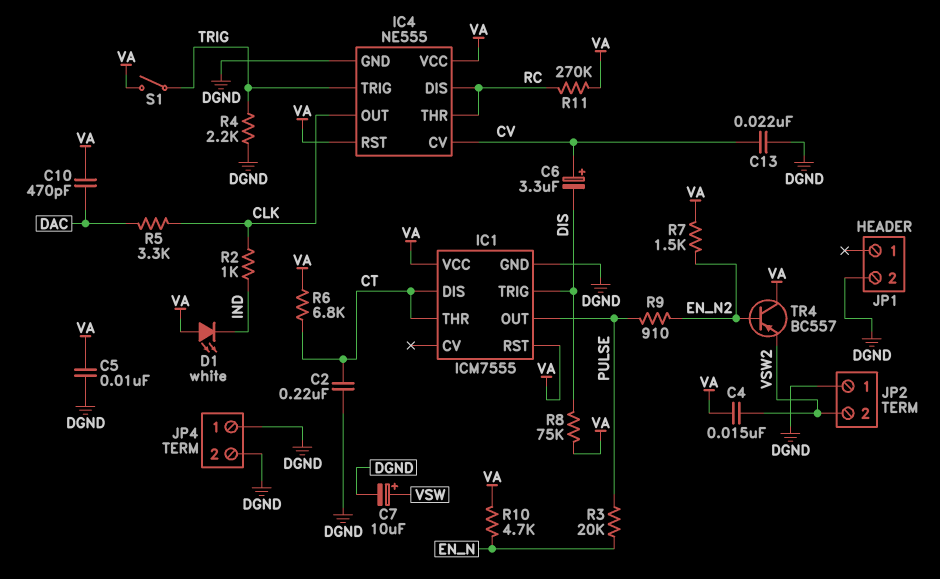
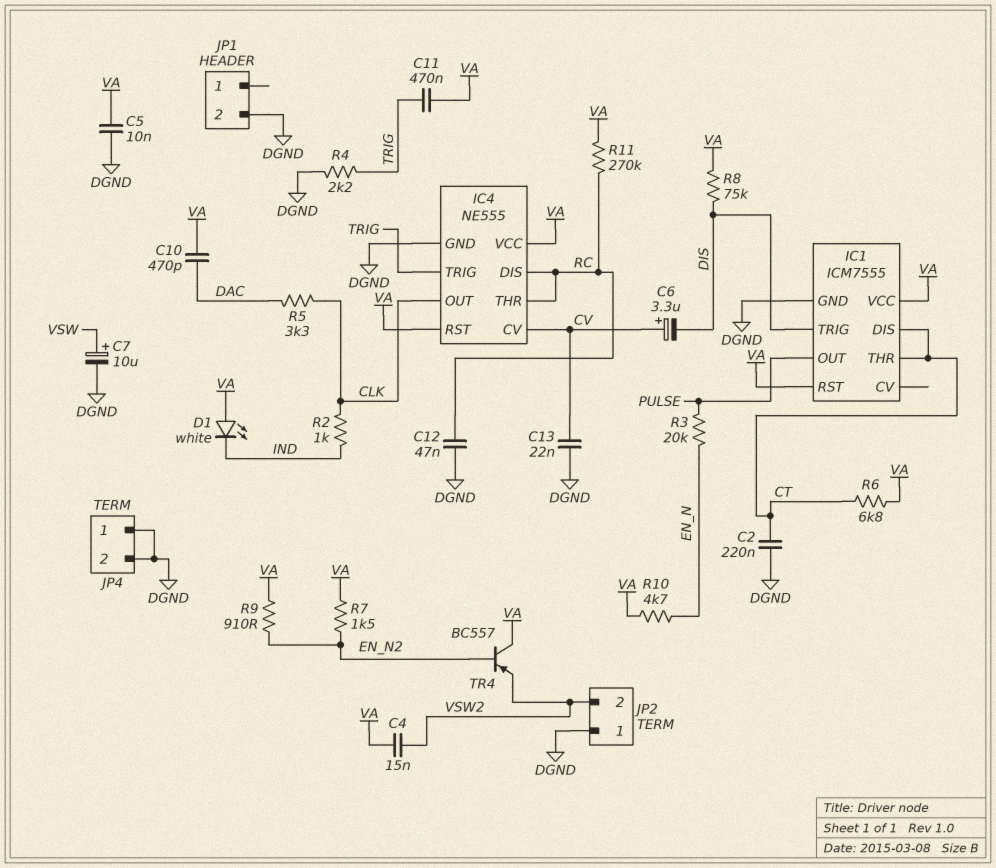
C11: none -> 470nF (TRIG, VA)
C12: none -> 47nF (DGND, RC)
R9: 910 (EN_N2, PULSE) -> 910 (EN_N2, VA)
S1: switch (TRIG, VA) -> none

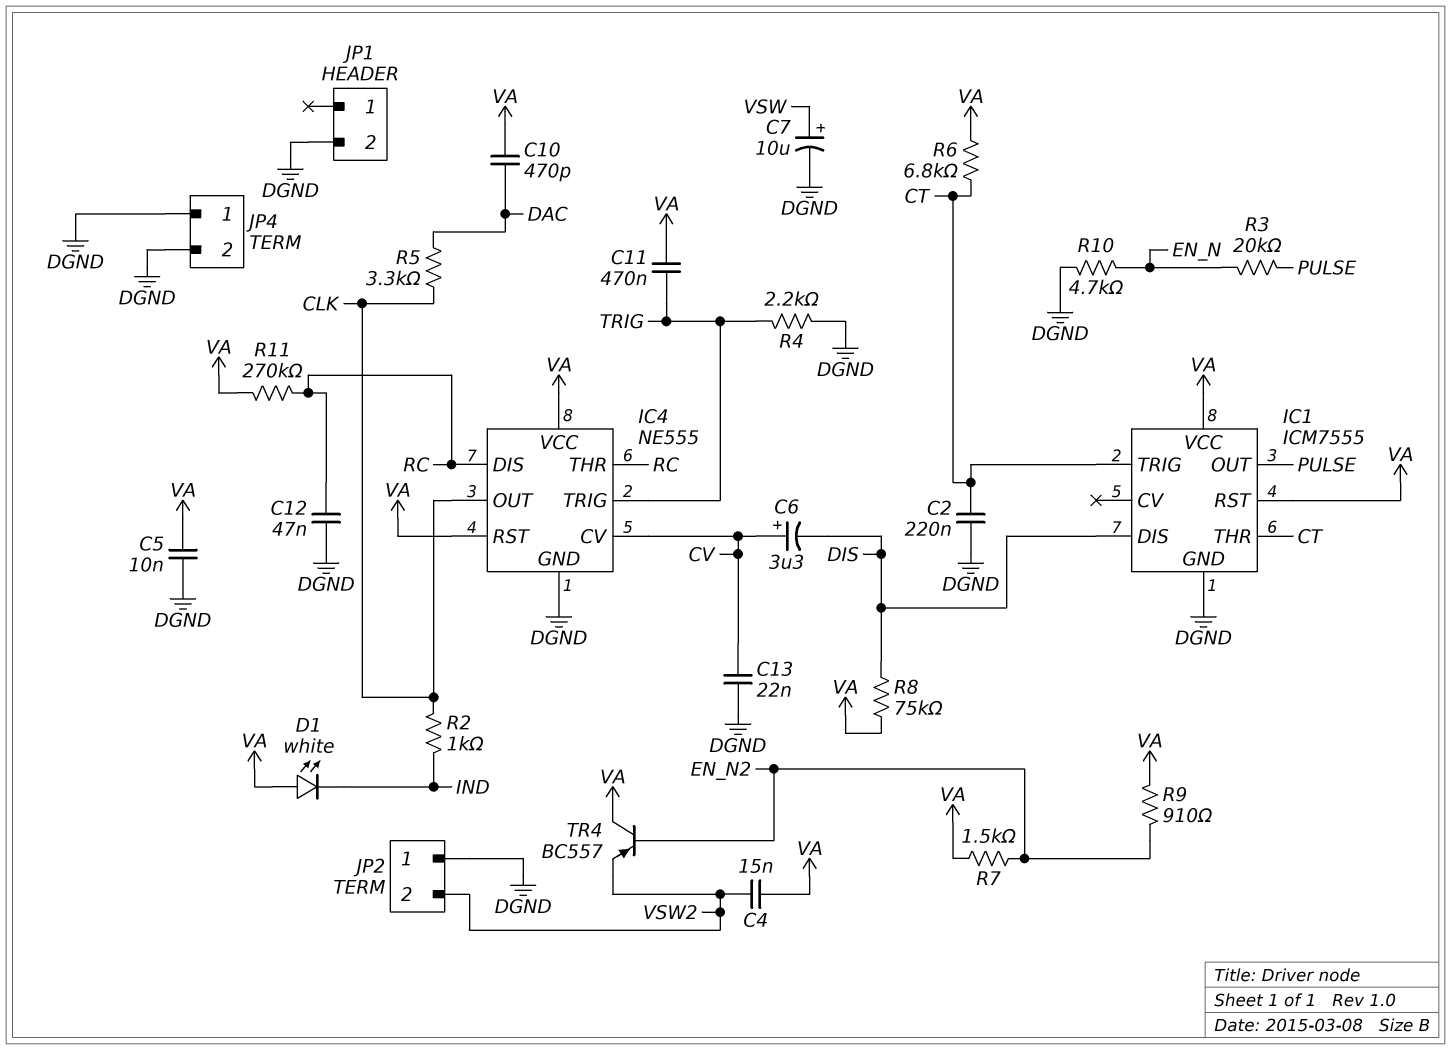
IC1 pin DIS: CT -> DIS
IC1 pin TRIG: DIS -> CT
R10: 4.7k (EN_N, VA) -> 4.7k (DGND, EN_N)

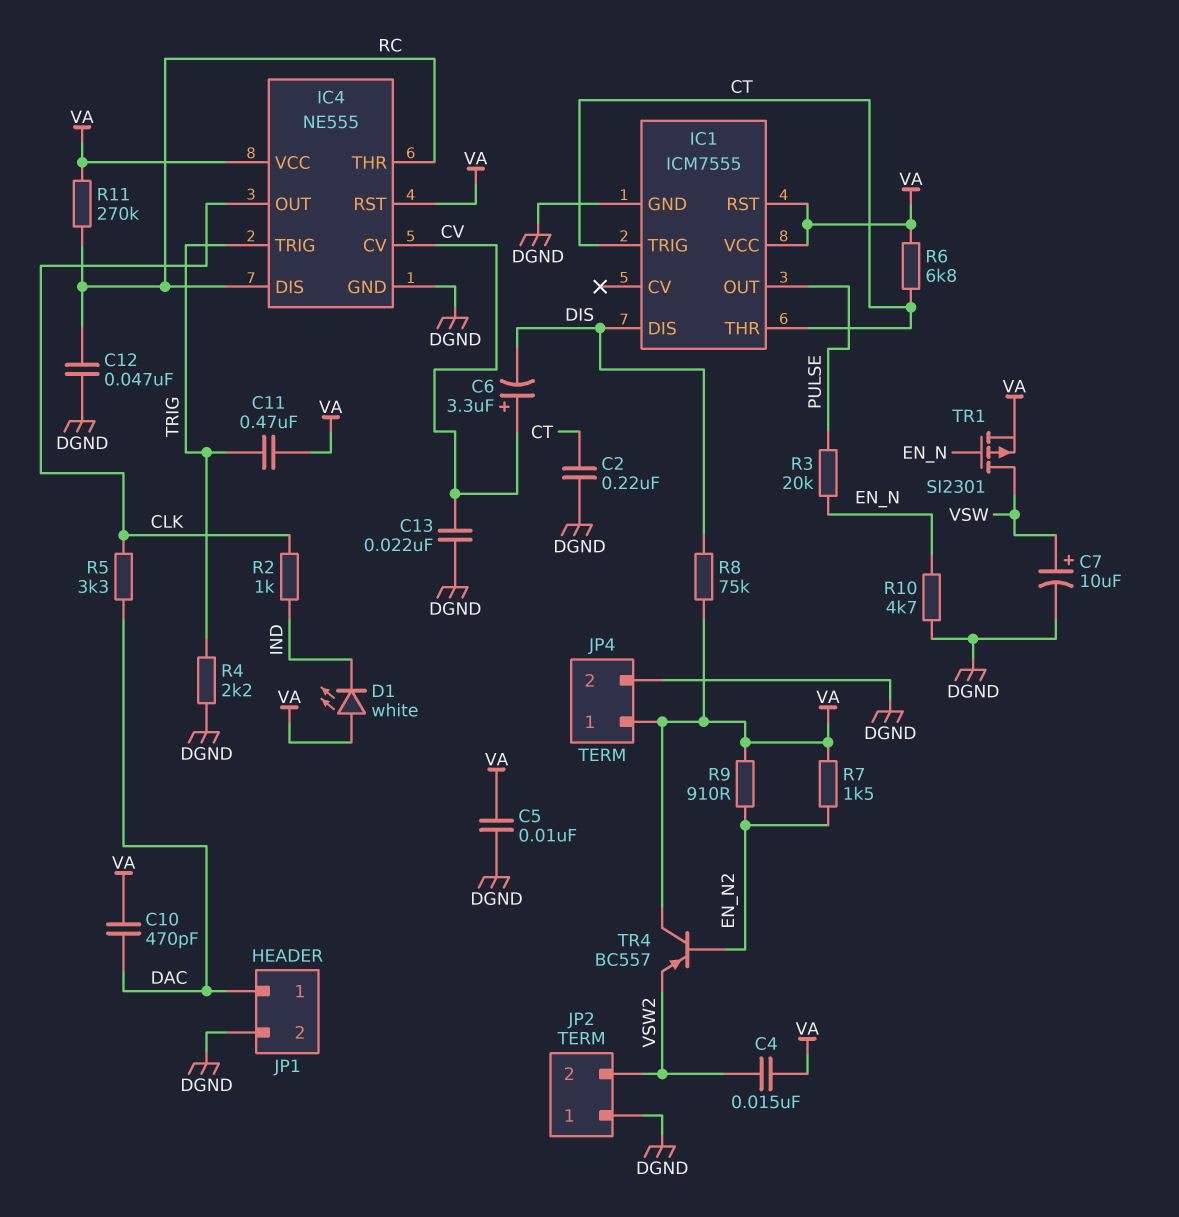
JP1 pin 1: none -> DAC
JP4 pin 1: DGND -> VA
TR1: none -> PMOS SI2301 (G EN_N, D VSW, S VA)

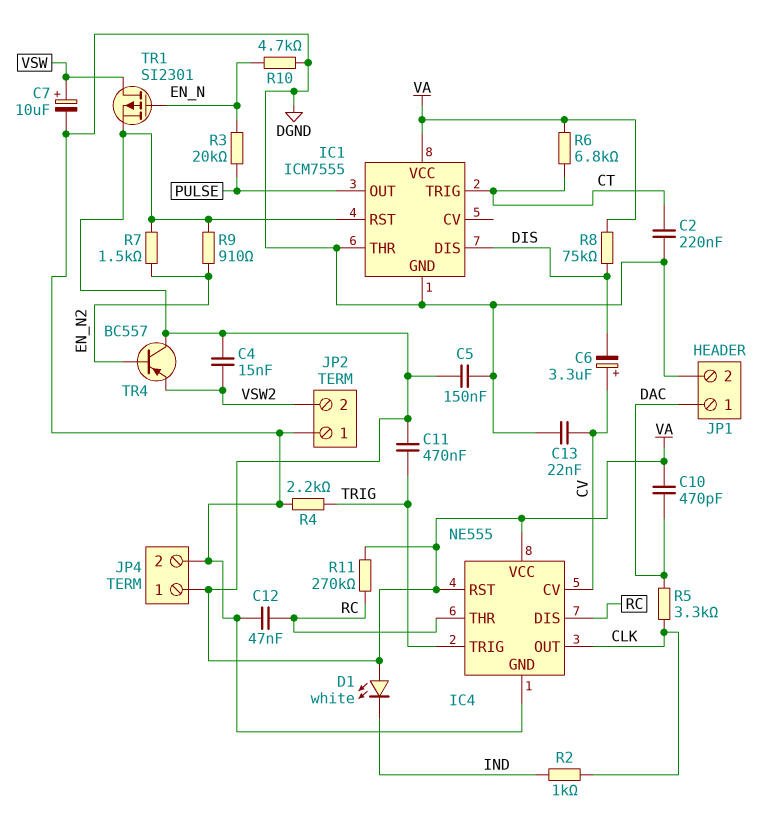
C5: 10nF (DGND, VA) -> 150nF (DGND, VA)
IC1 pin THR: CT -> DGND

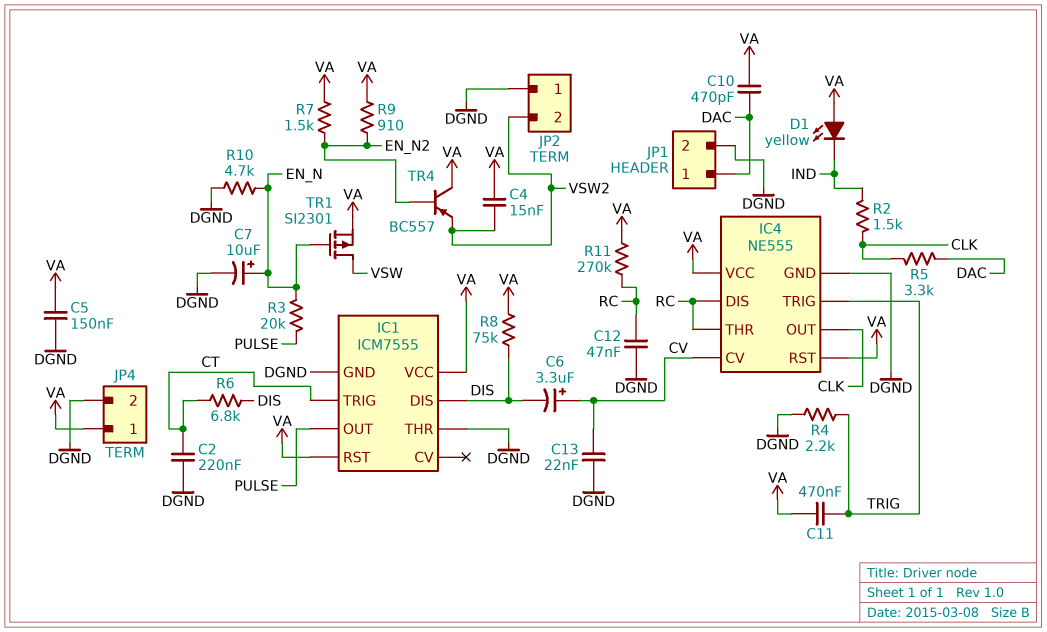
C7: 10uF (plus VSW, minus DGND) -> 10uF (plus EN_N, minus DGND)
D1: LED white (A VA, K IND) -> LED yellow (A VA, K IND)
R2: 1k (CLK, IND) -> 1.5k (CLK, IND)
R6: 6.8k (CT, VA) -> 6.8k (CT, DIS)

